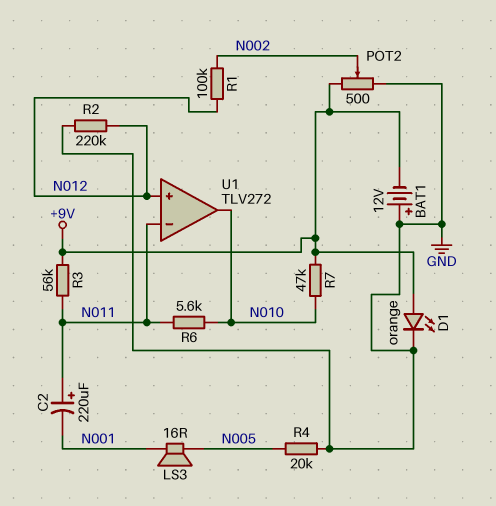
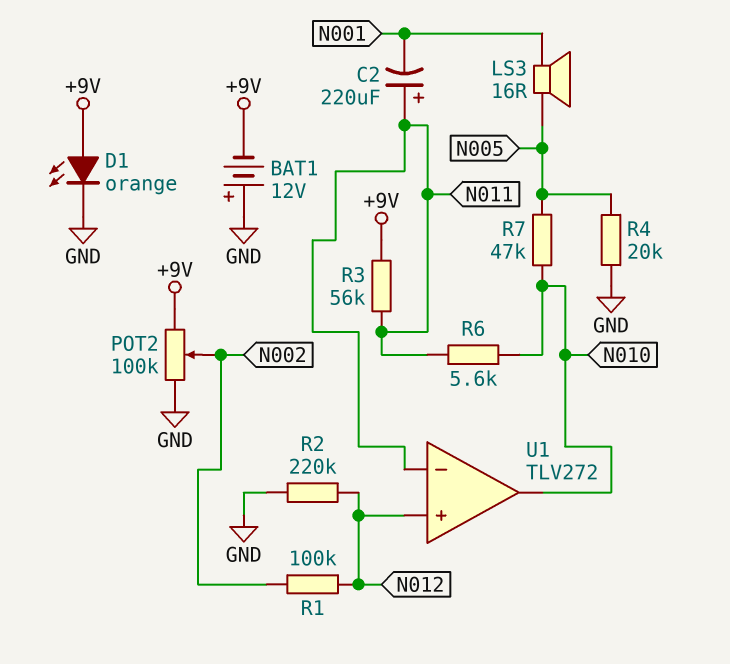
POT2: 500 (+9V, GND, wiper N002) -> 100k (+9V, GND, wiper N002)
R7: 47k (+9V, N010) -> 47k (N005, N010)

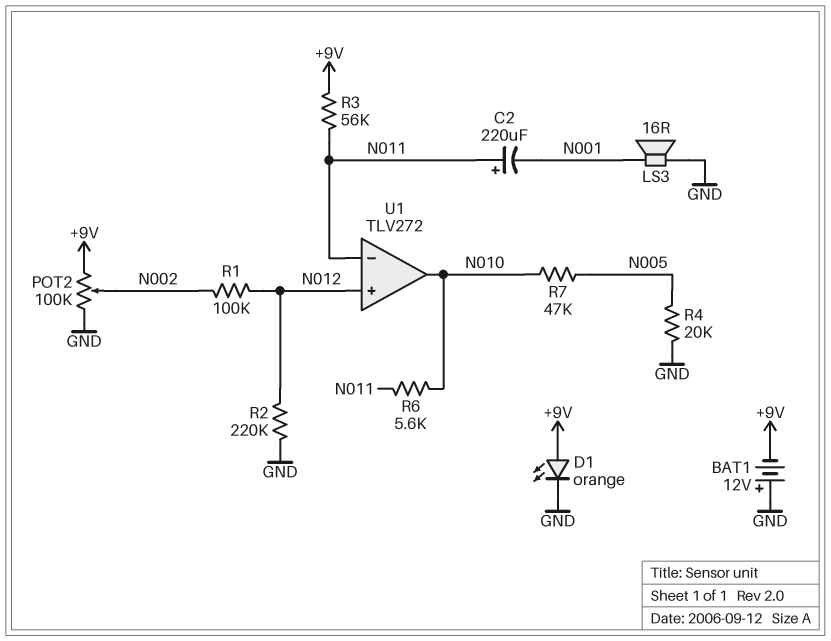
LS3: speaker 16R (N001, N005) -> speaker 16R (GND, N001)

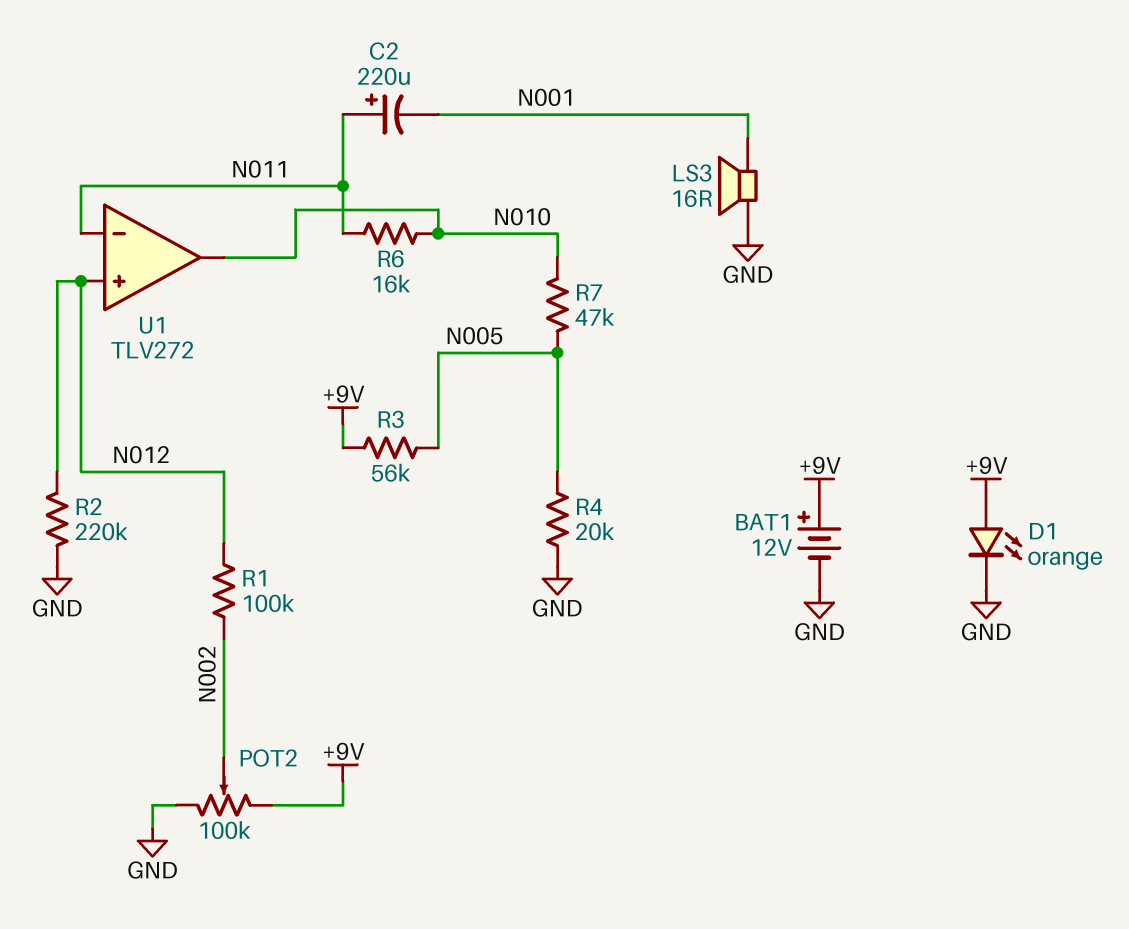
BAT1: 12V (plus GND, minus +9V) -> 12V (plus +9V, minus GND)
R3: 56k (+9V, N011) -> 56k (+9V, N005)
R6: 5.6k (N010, N011) -> 16k (N010, N011)

